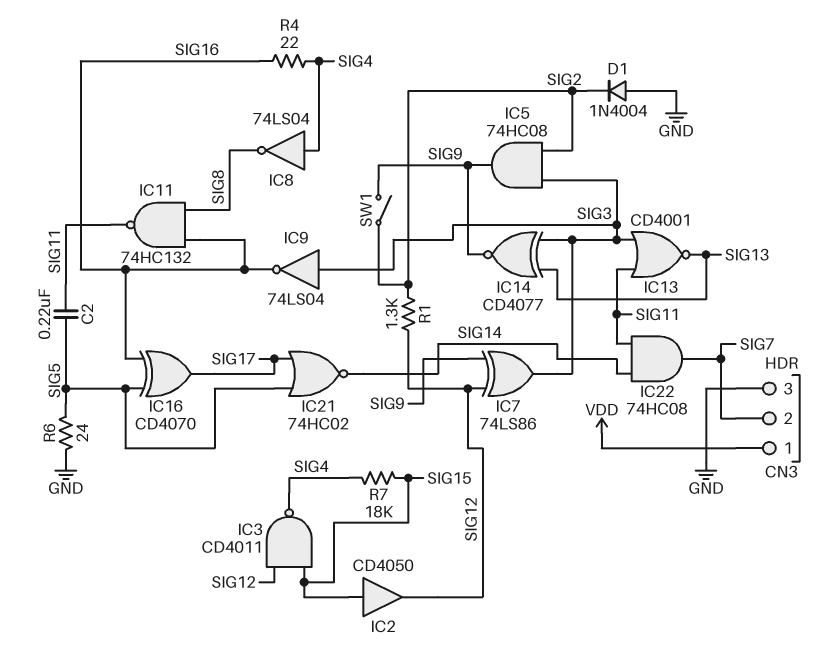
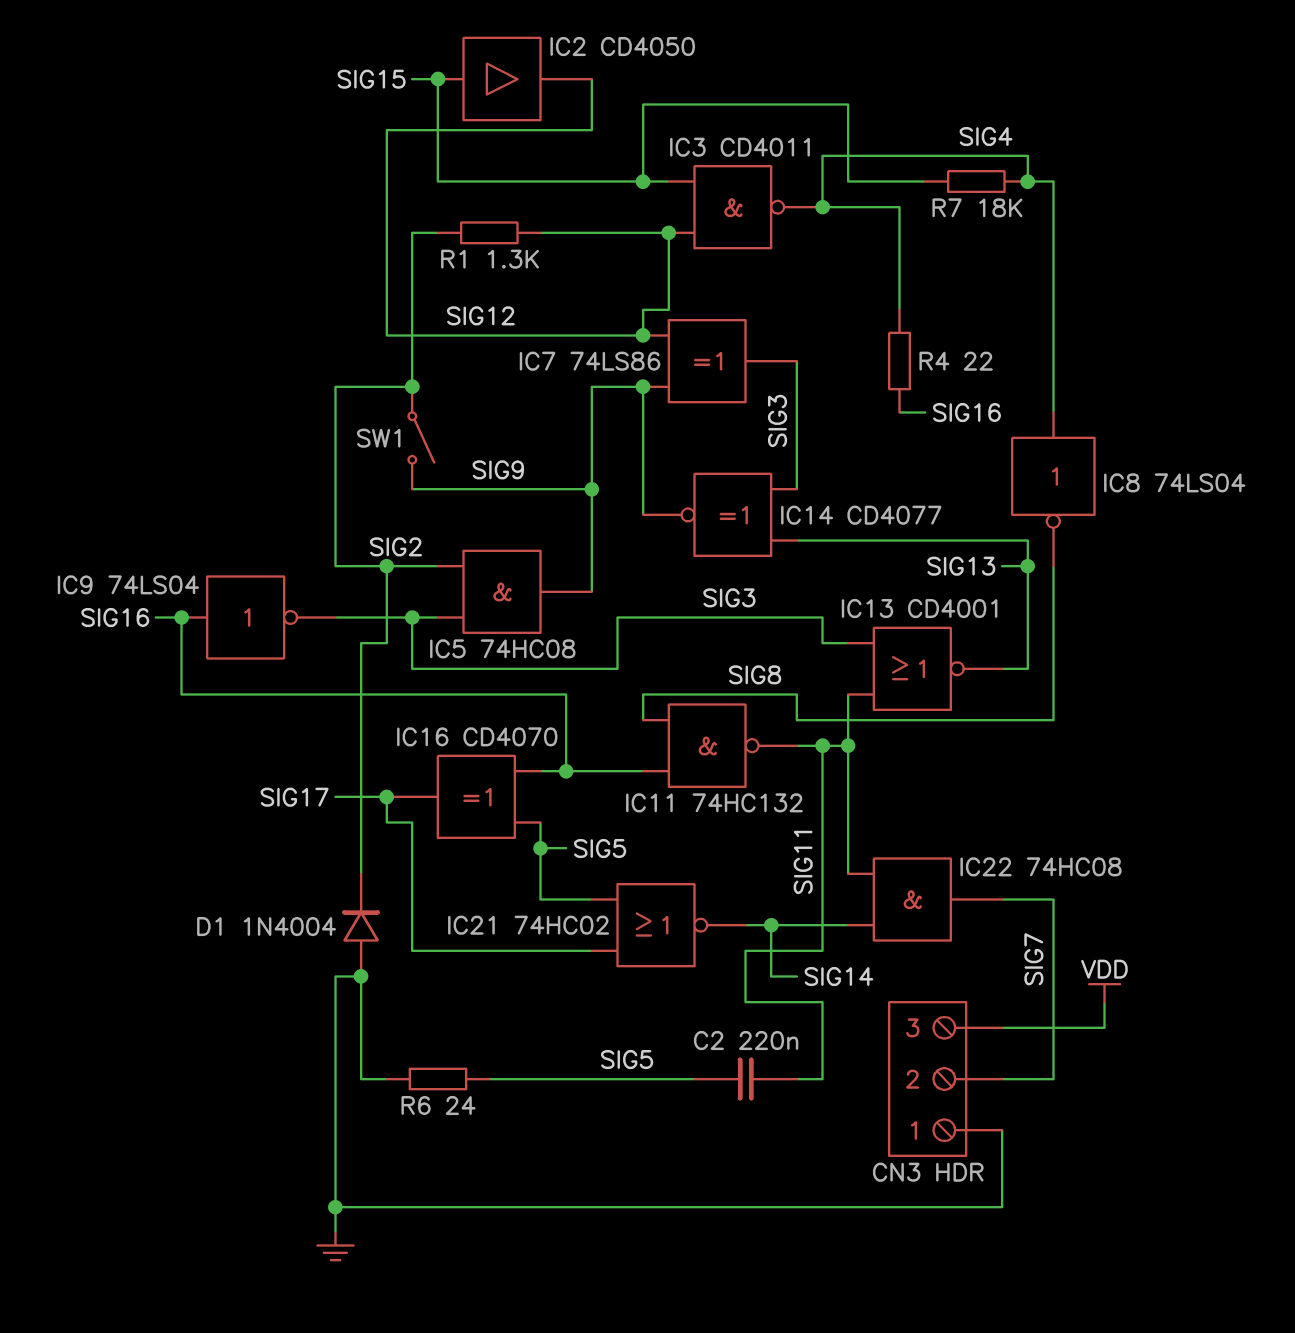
CN3 pin 1: VDD -> GND
CN3 pin 3: GND -> VDD
IC9: NOT 74LS04 (in SIG3, out SIG16) -> NOT 74LS04 (in SIG16, out SIG3)

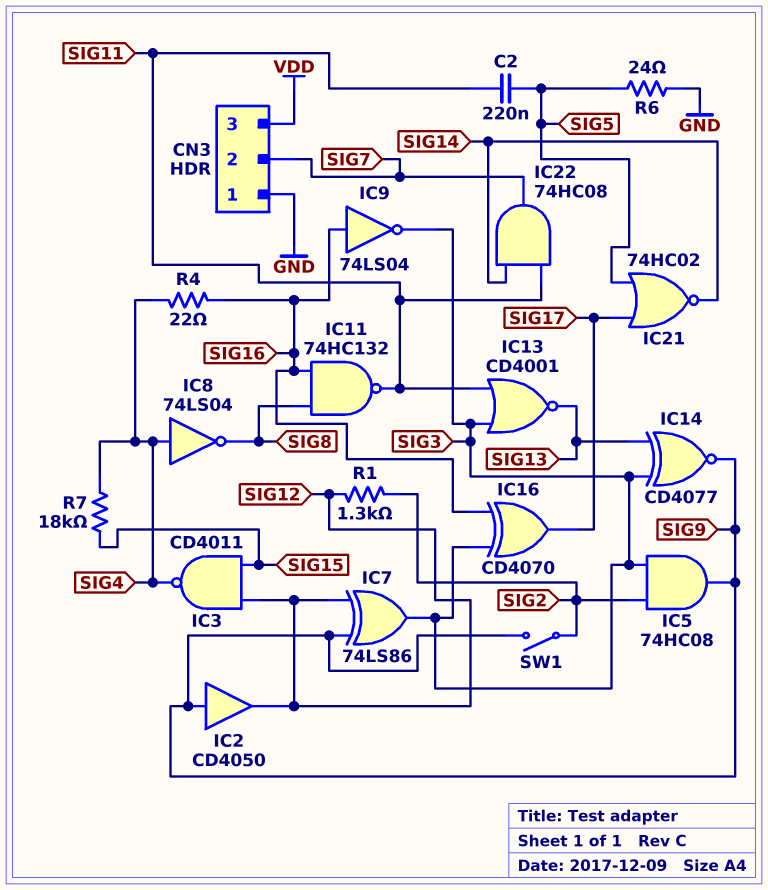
D1: diode 1N4004 (A GND, K SIG2) -> none
IC2: buffer CD4050 (in SIG15, out SIG12) -> buffer CD4050 (in SIG9, out SIG12)
IC16: XOR CD4070 (in SIG5, in SIG16, out SIG17) -> XOR CD4070 (in SIG3, in SIG16, out SIG17)

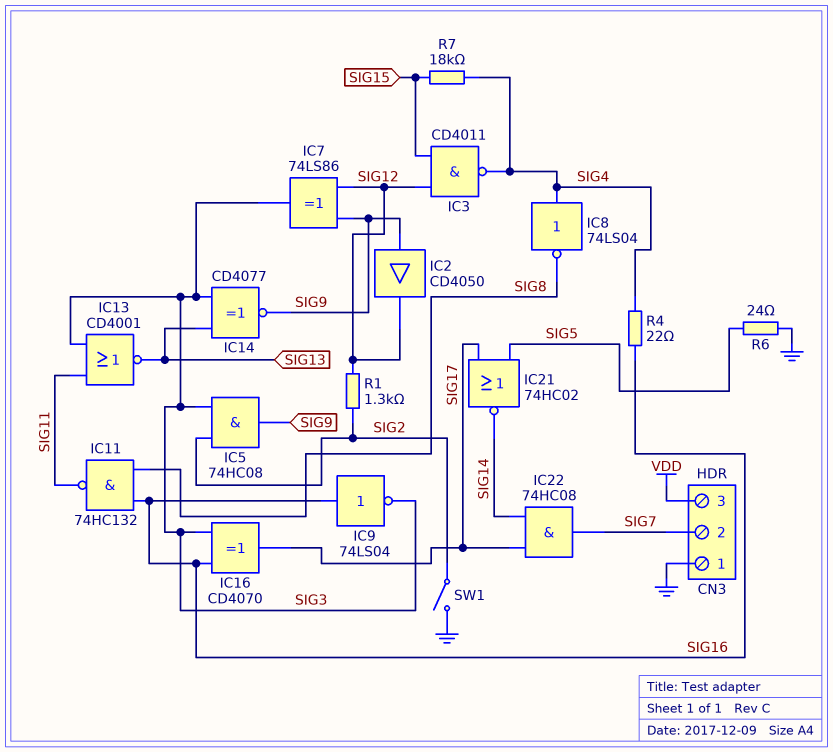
C2: 220nF (SIG5, SIG11) -> none
IC22: AND 74HC08 (in SIG11, in SIG14, out SIG7) -> AND 74HC08 (in SIG14, in SIG17, out SIG7)
SW1: switch (SIG2, SIG9) -> switch (GND, SIG2)

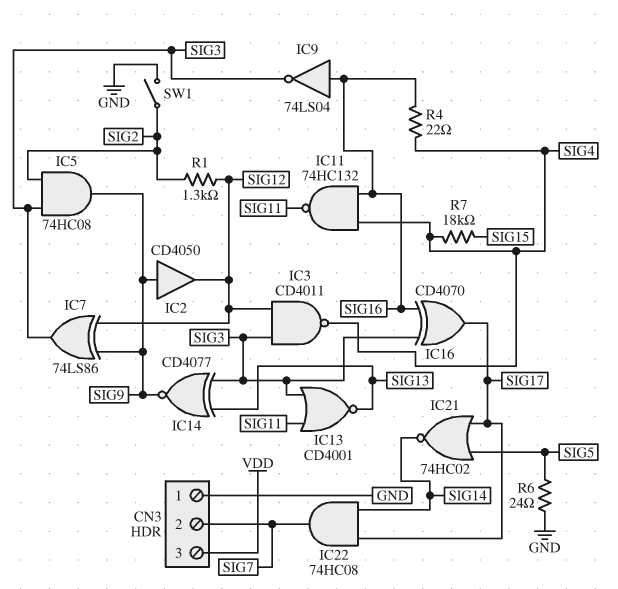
IC3: NAND CD4011 (in SIG12, in SIG15, out SIG4) -> NAND CD4011 (in SIG3, in SIG12, out SIG4)
IC8: NOT 74LS04 (in SIG4, out SIG8) -> none
IC11: NAND 74HC132 (in SIG8, in SIG16, out SIG11) -> NAND 74HC132 (in SIG4, in SIG16, out SIG11)

